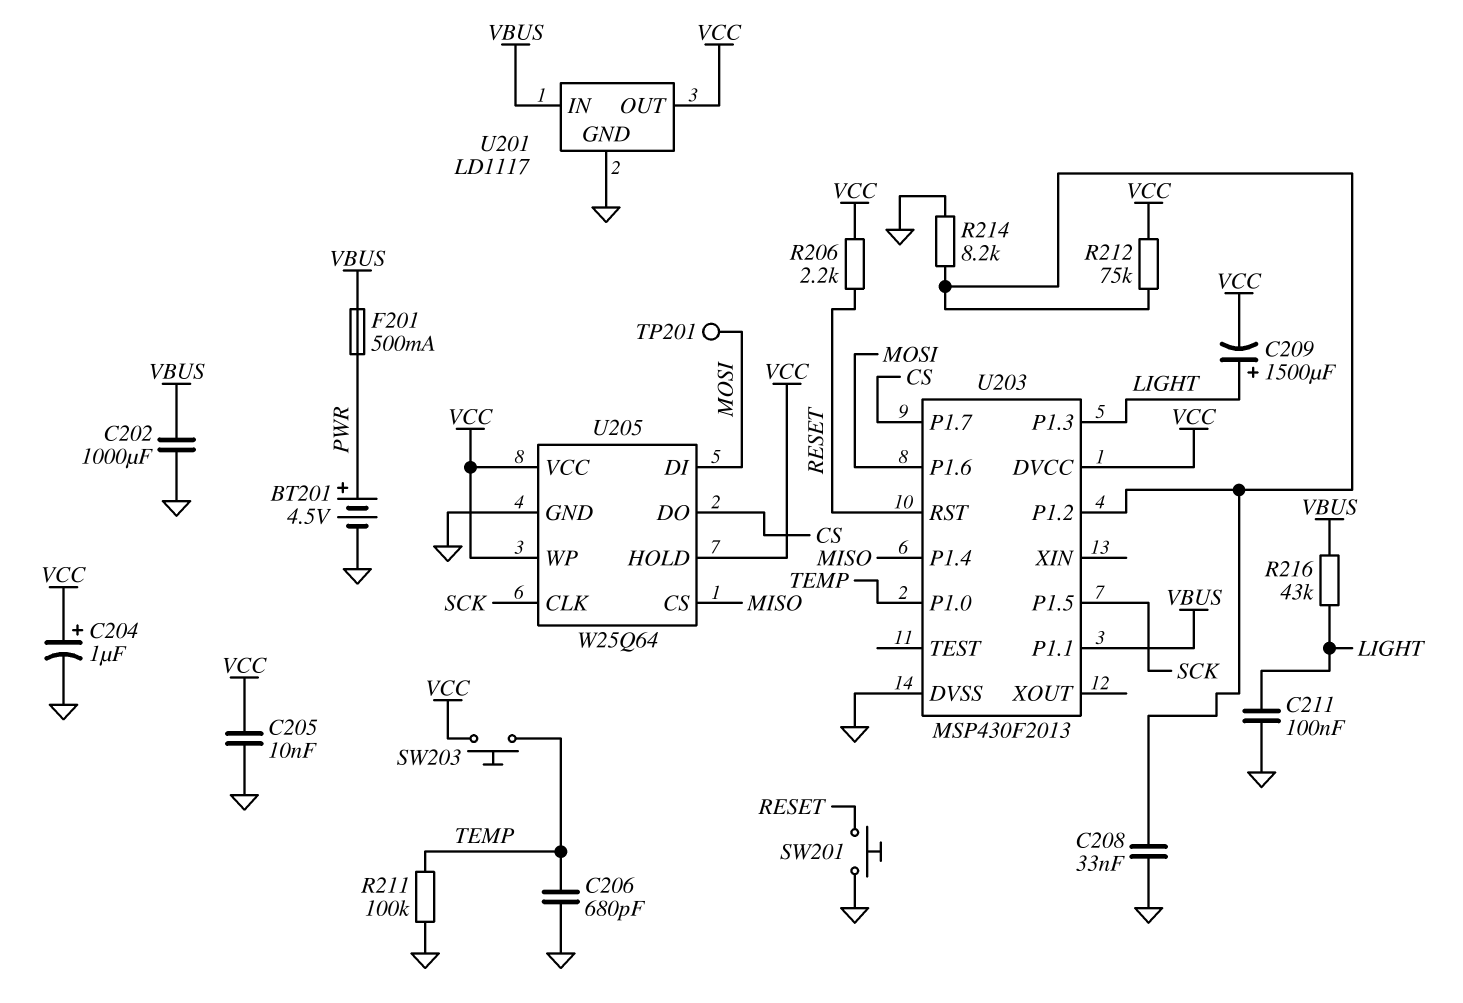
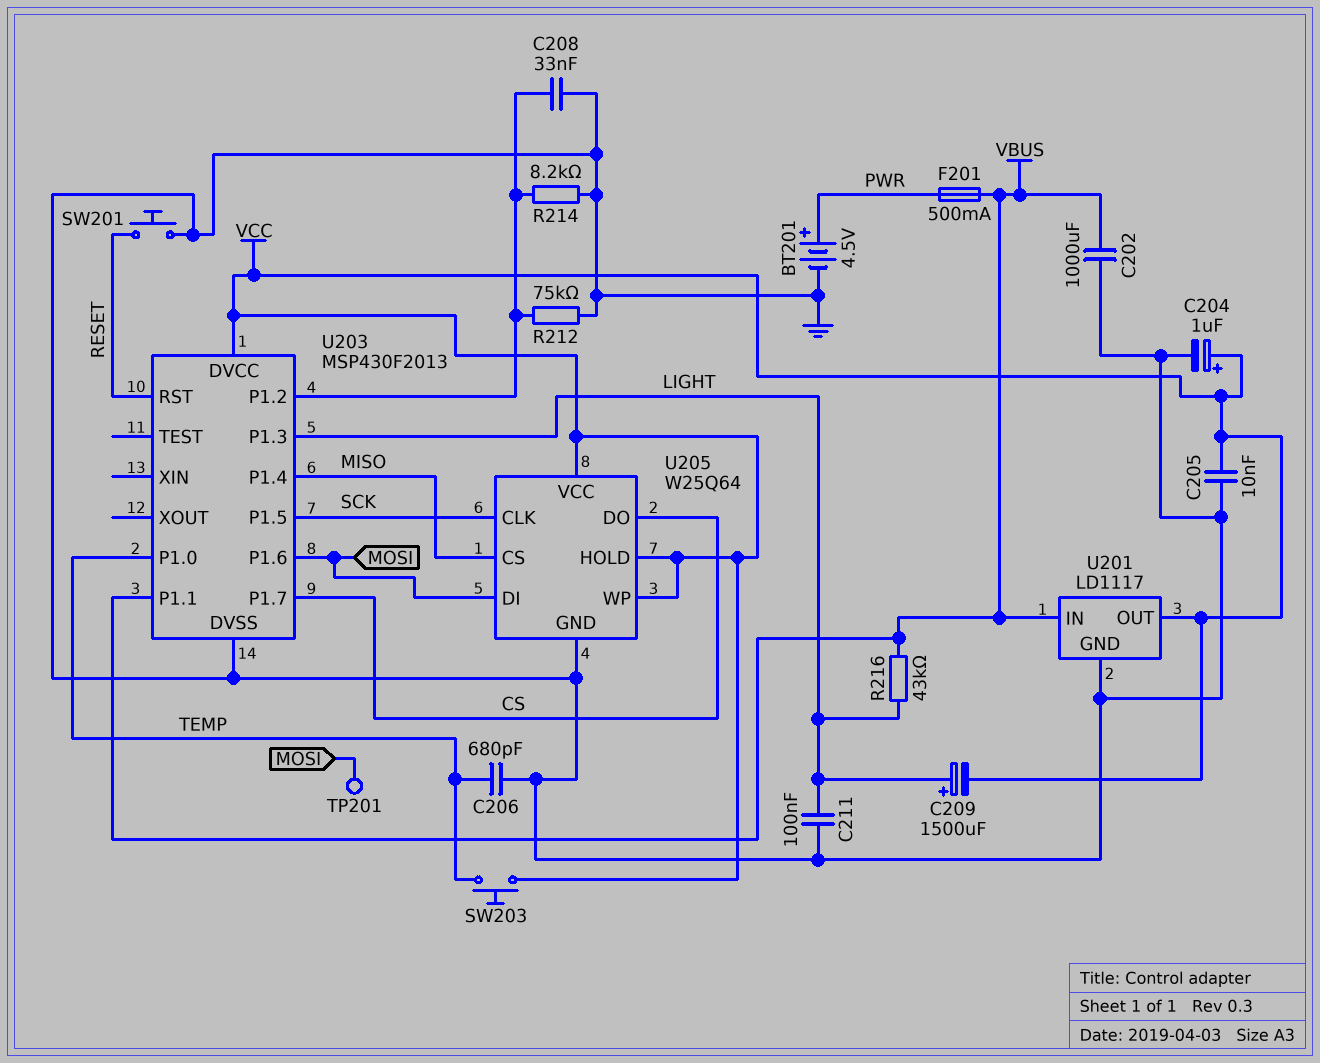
R206: 2.2k (RESET, VCC) -> none
R211: 100k (GND, TEMP) -> none
R212: 75k (U203/P1.2, VCC) -> 75k (GND, U203/P1.2)

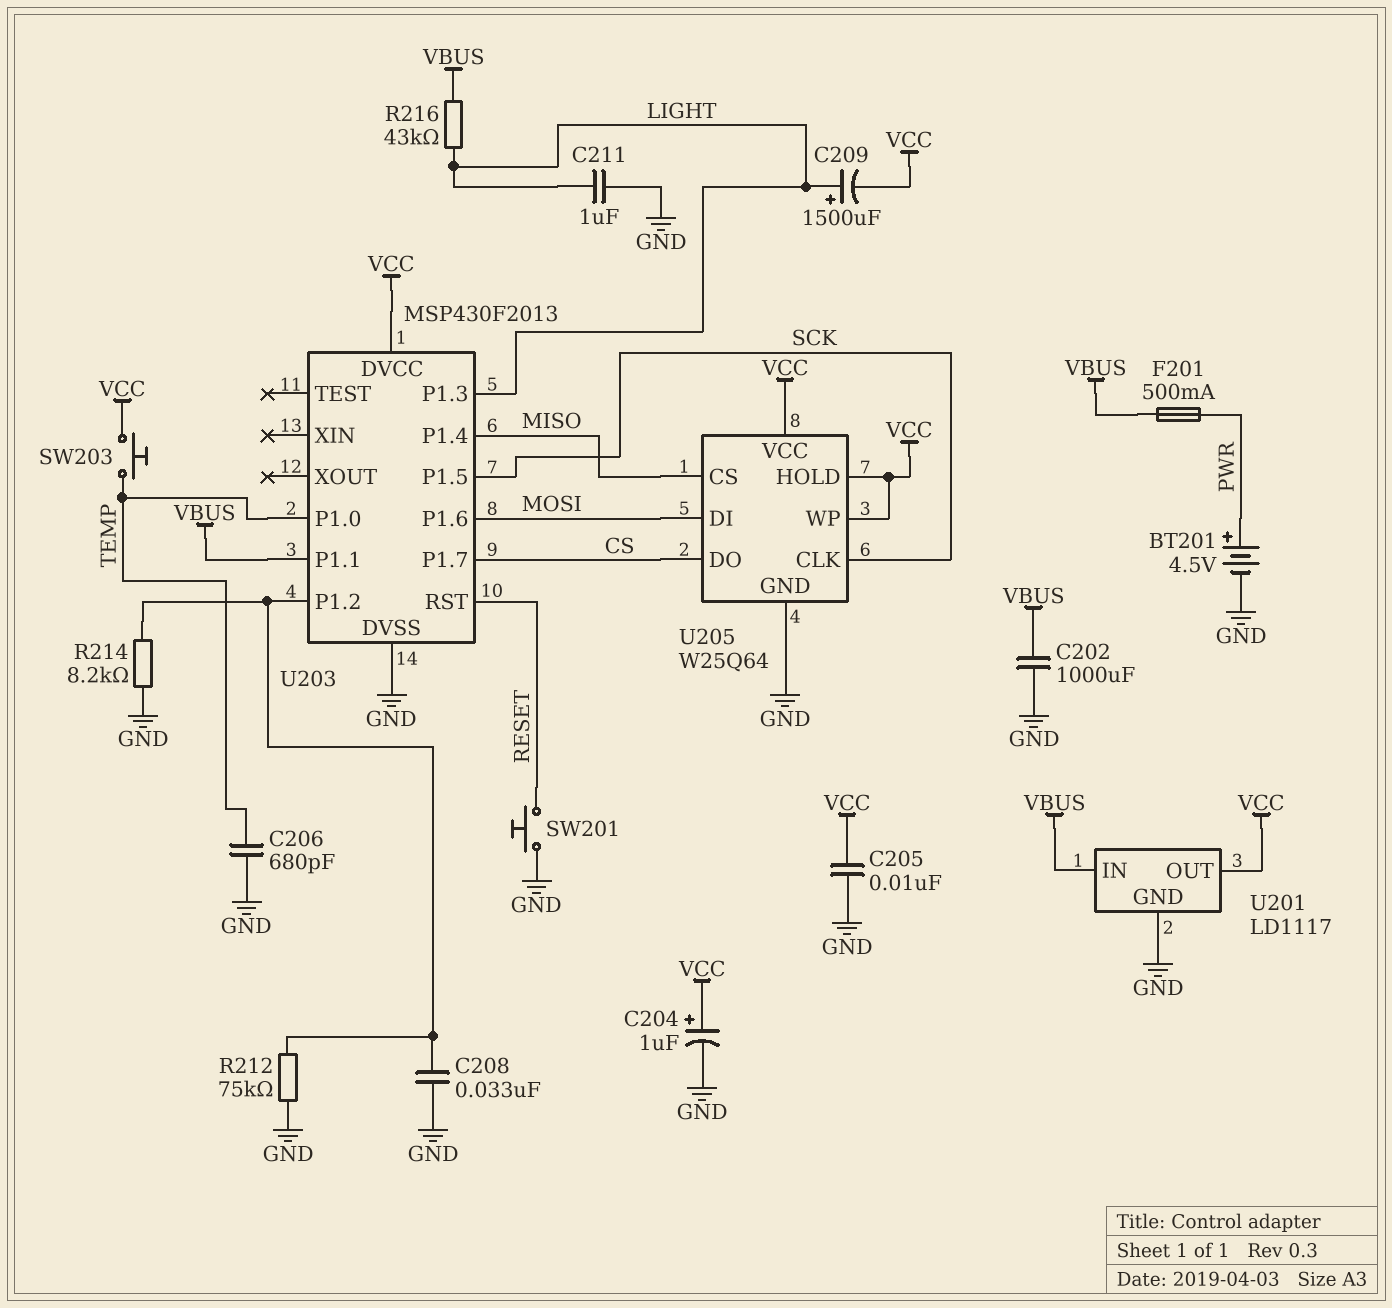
C211: 100nF (GND, LIGHT) -> 1uF (GND, LIGHT)
TP201: test point (MOSI) -> none

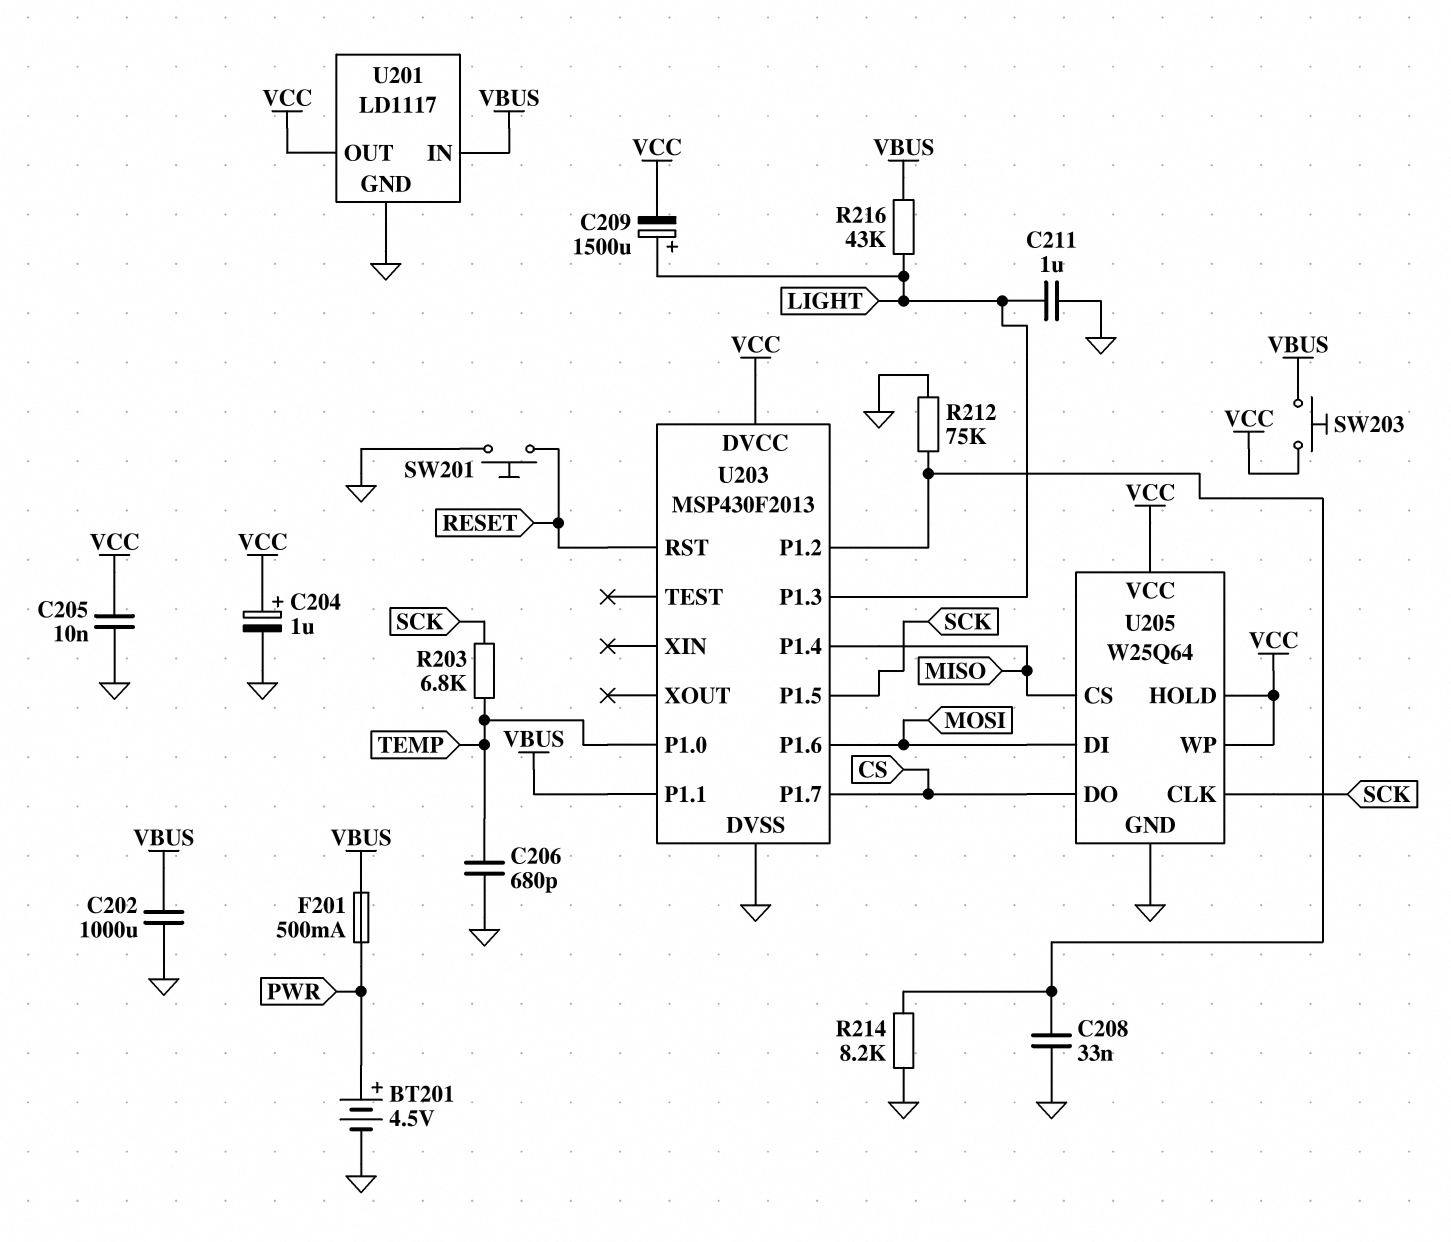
R203: none -> 6.8k (SCK, TEMP)
SW203: button (TEMP, VCC) -> button (VBUS, VCC)

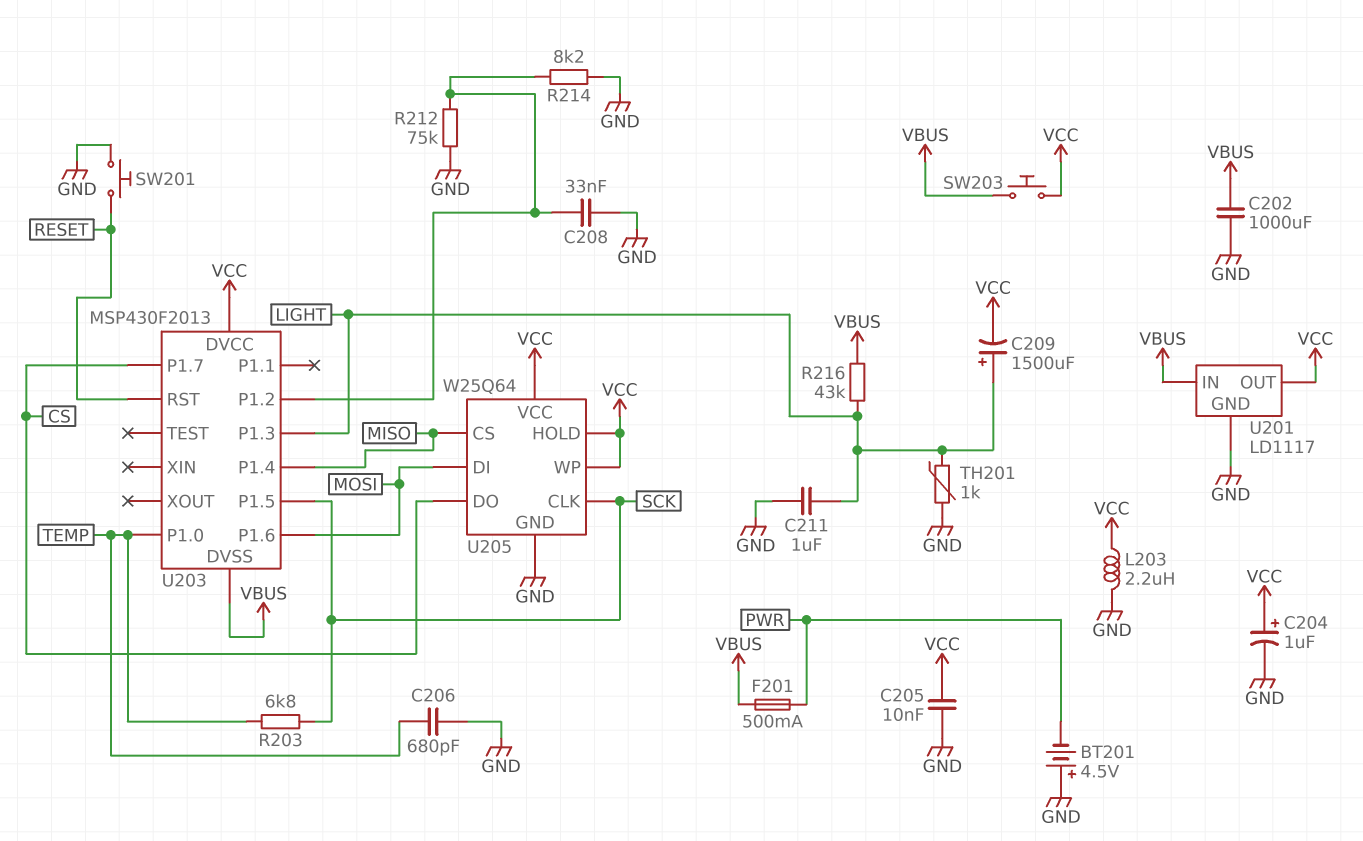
BT201: 4.5V (plus PWR, minus GND) -> 4.5V (plus GND, minus PWR)
L203: none -> 2.2uH (GND, VCC)
TH201: none -> 1k (GND, LIGHT)
U203 pin DVSS: GND -> VBUS
U203 pin P1.1: VBUS -> none

